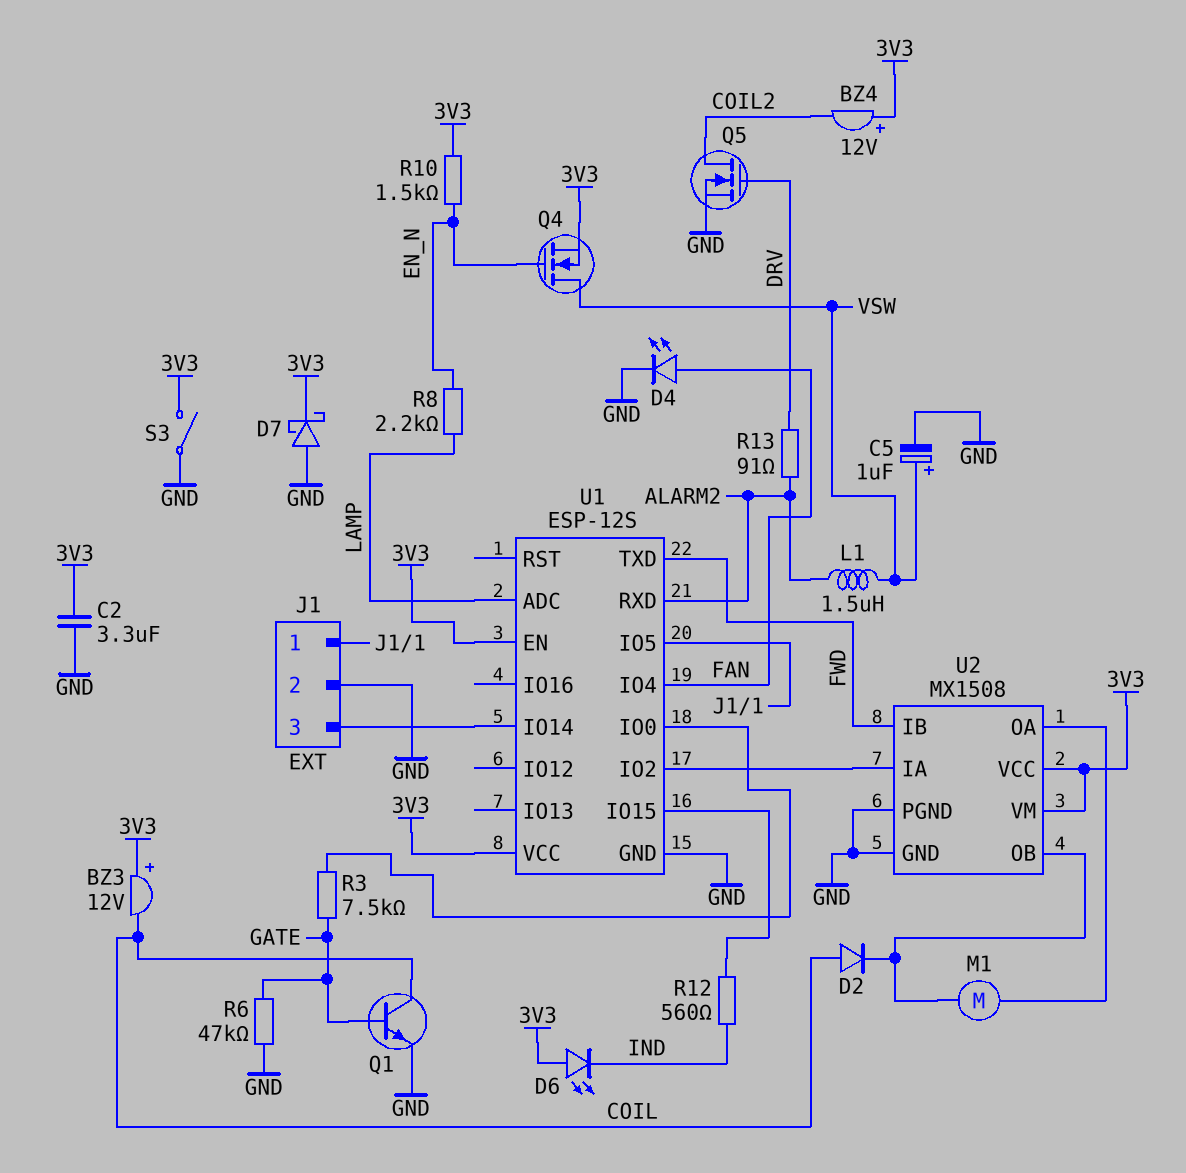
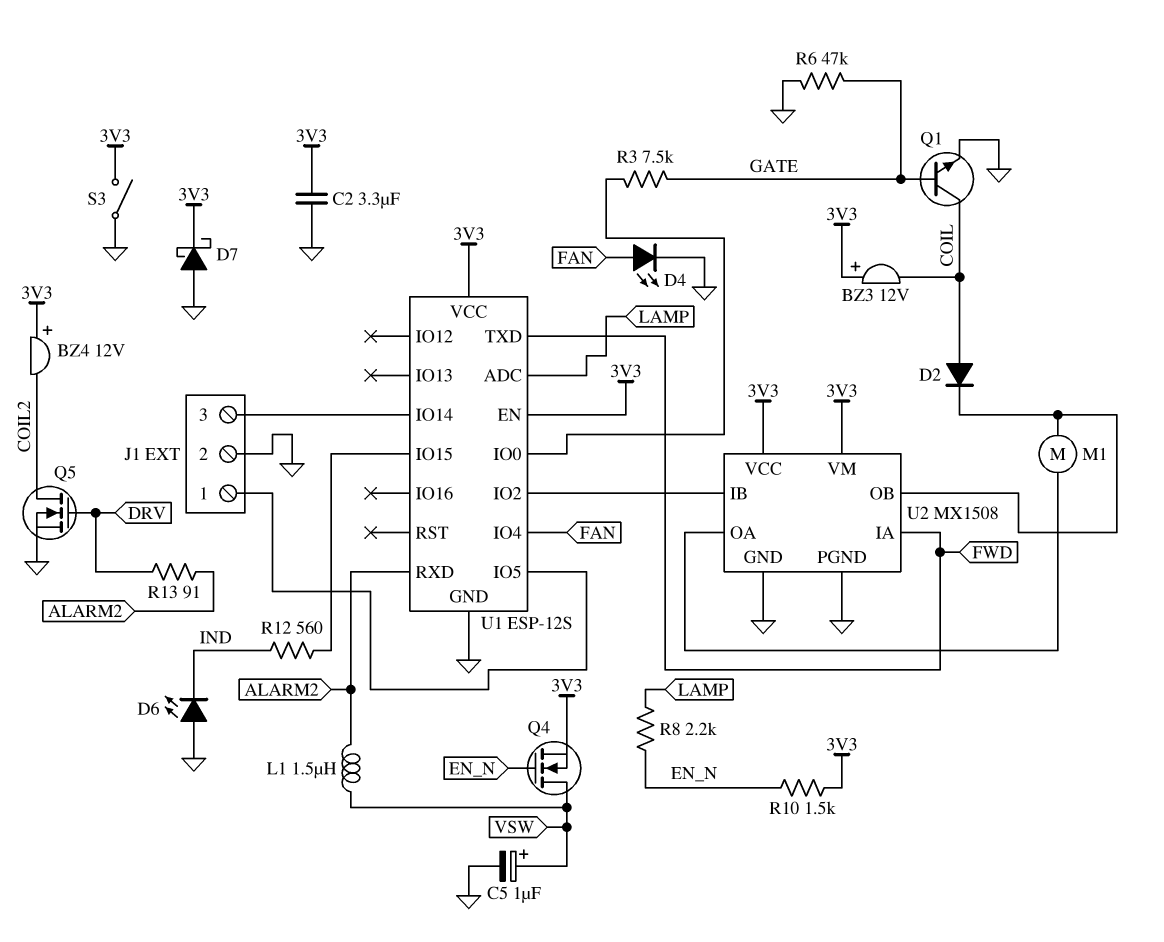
D6: LED (A 3V3, K IND) -> LED (A GND, K IND)
U2 pin IA: U1/IO2 -> FWD
U2 pin IB: FWD -> U1/IO2

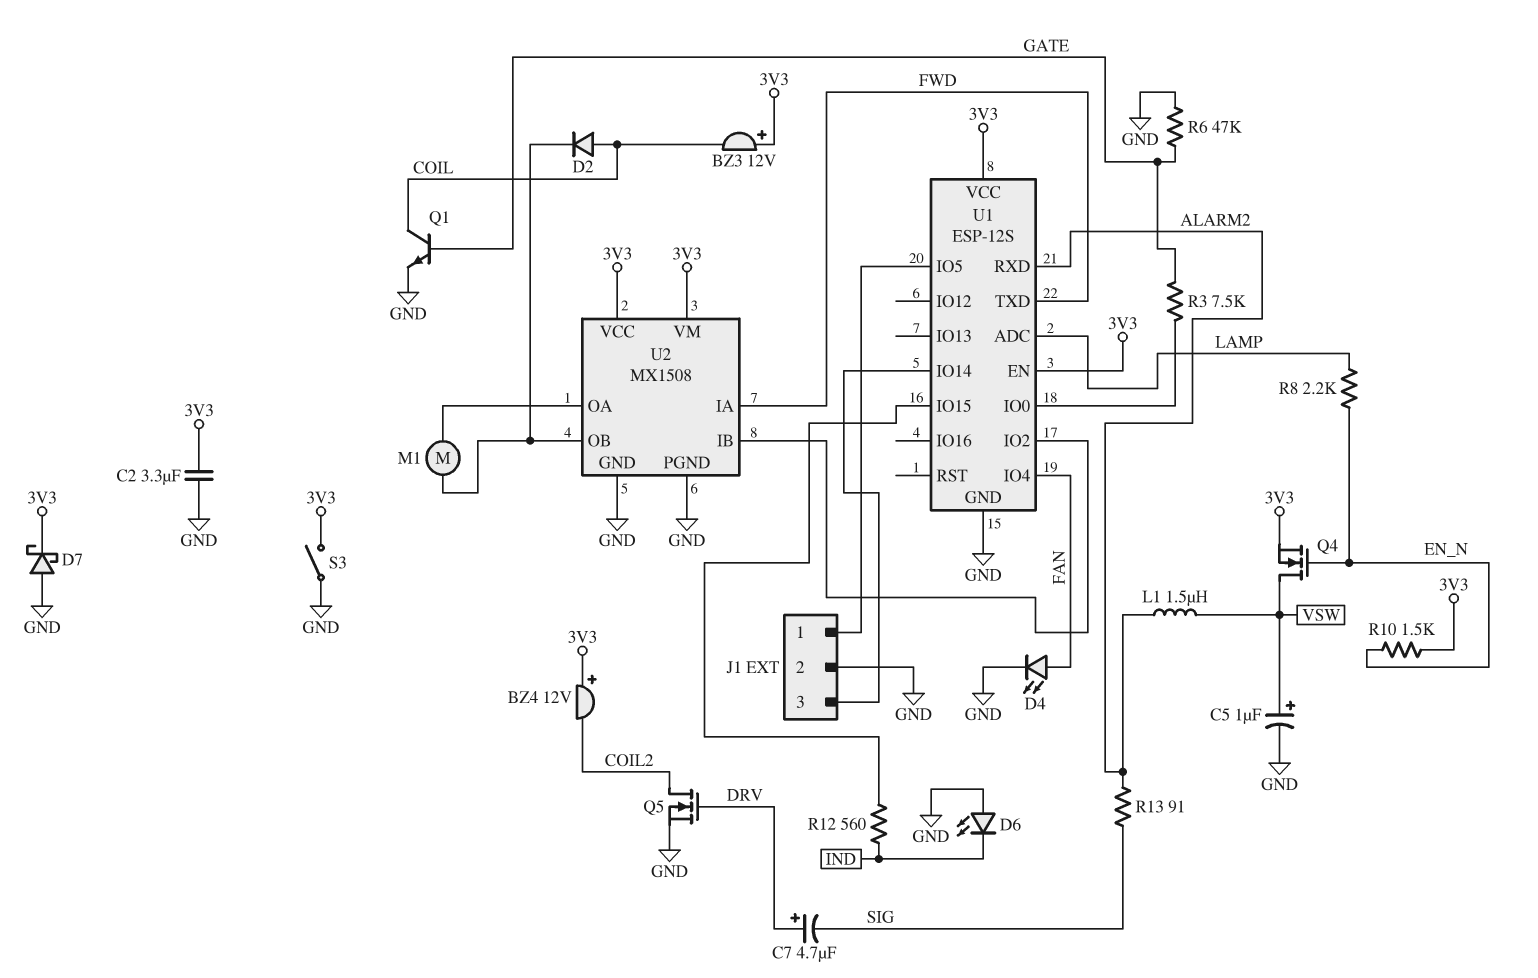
C7: none -> 4.7uF (plus DRV, minus SIG)
R13: 91 (ALARM2, DRV) -> 91 (ALARM2, SIG)

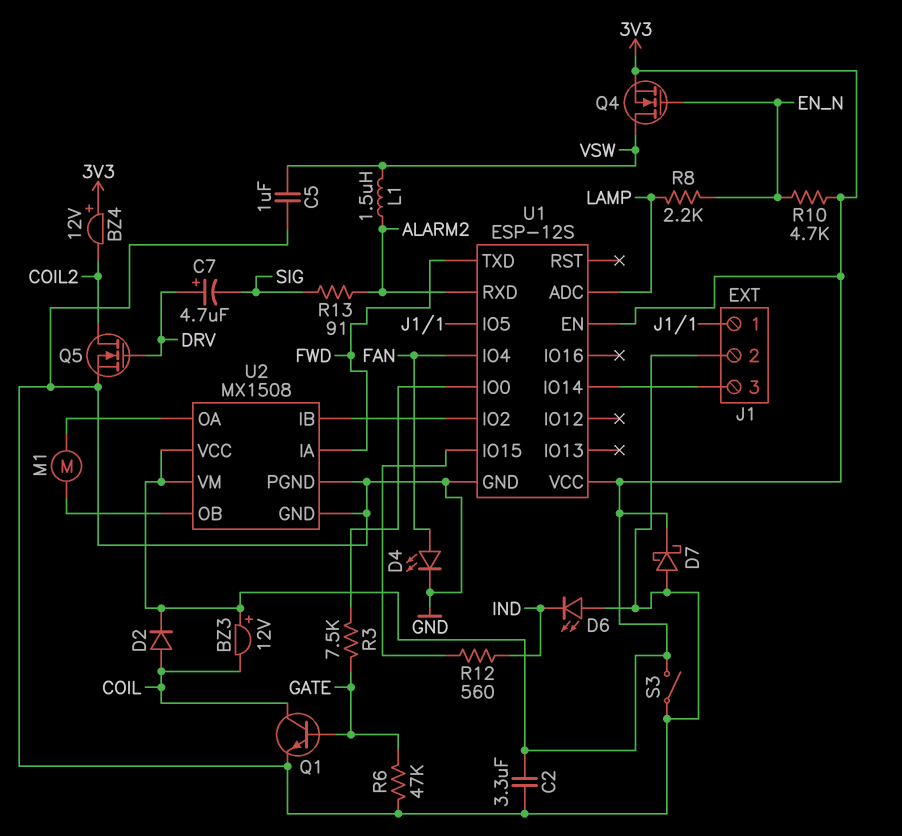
C5: 1uF (plus VSW, minus GND) -> 1uF (GND, VSW)
D2: diode (A COIL, K U2/OB) -> diode (A COIL, K 3V3)
R10: 1.5k (3V3, EN_N) -> 4.7k (3V3, EN_N)

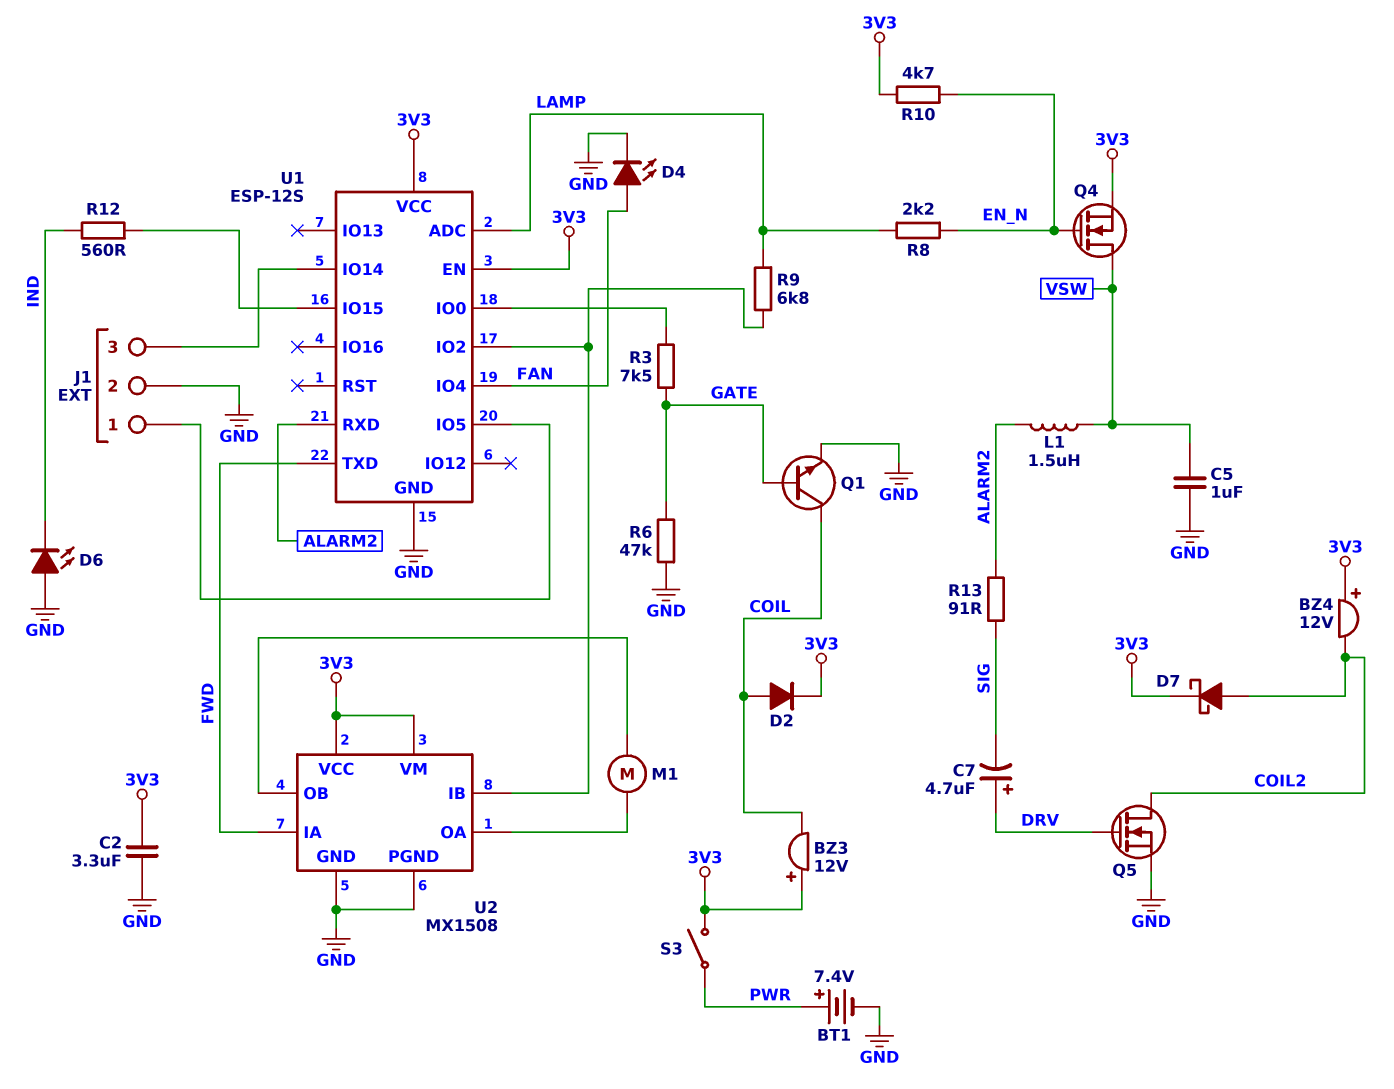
BT1: none -> 7.4V (plus PWR, minus GND)
D7: schottky (A GND, K 3V3) -> schottky (A COIL2, K 3V3)
R9: none -> 6.8k (LAMP, U1/IO2)
S3: switch (3V3, GND) -> switch (3V3, PWR)

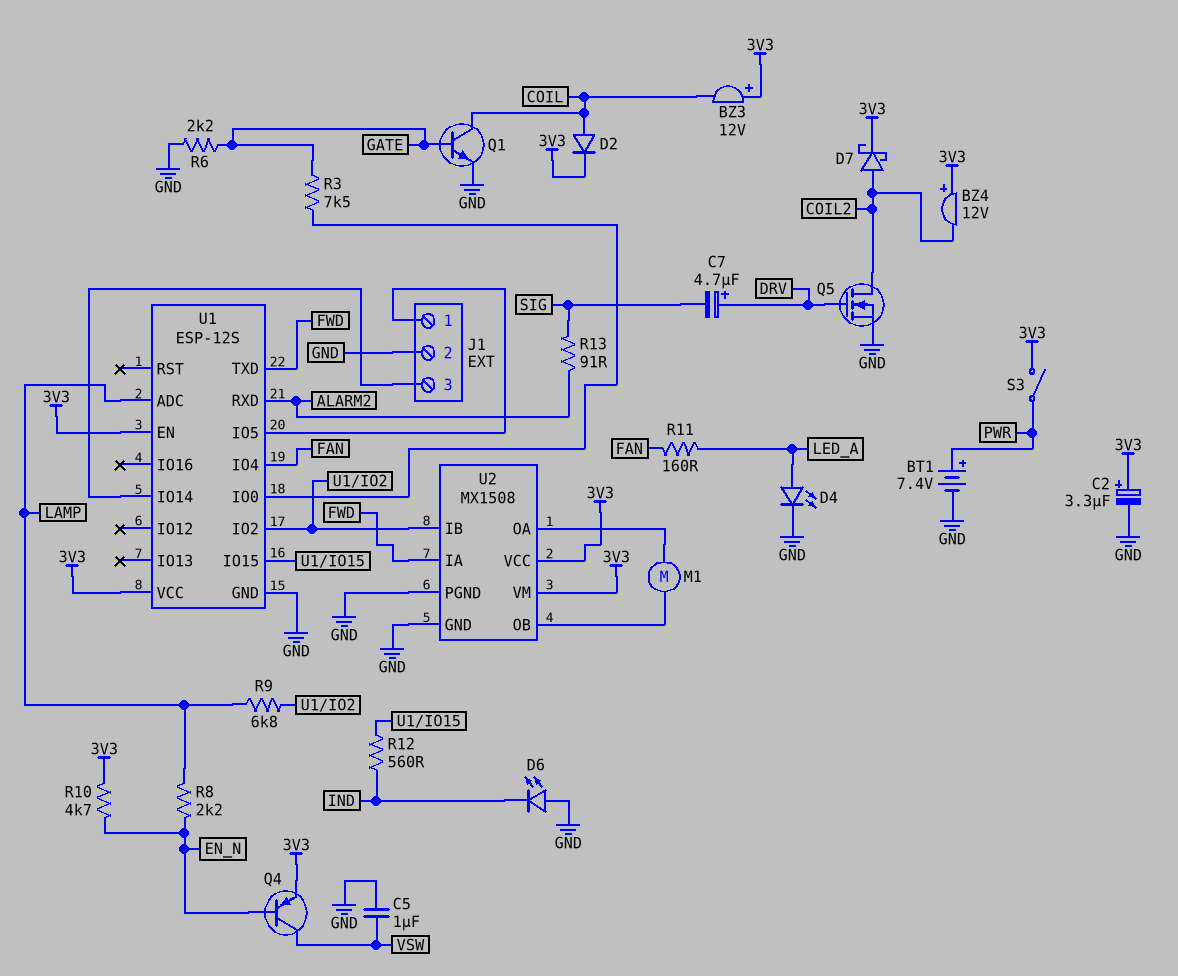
C2: 3.3uF (3V3, GND) -> 3.3uF (plus 3V3, minus GND)
D4: LED (A FAN, K GND) -> LED (A LED_A, K GND)
L1: 1.5uH (ALARM2, VSW) -> none
Q4: NMOS (G EN_N, D VSW, S 3V3) -> PNP (B EN_N, C VSW, E 3V3)
R6: 47k (GATE, GND) -> 2.2k (GATE, GND)
R11: none -> 160 (FAN, LED_A)

